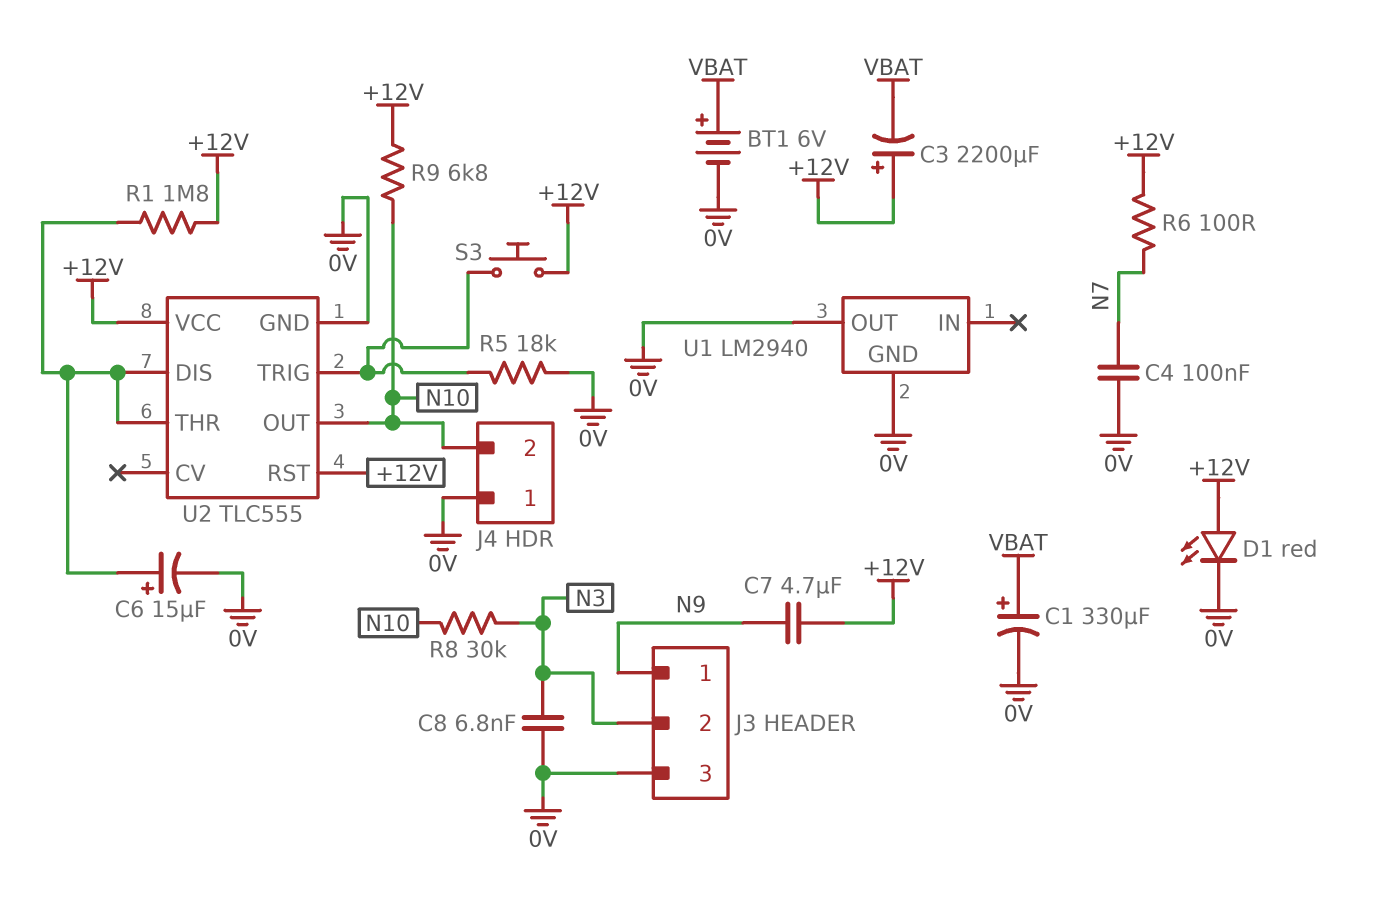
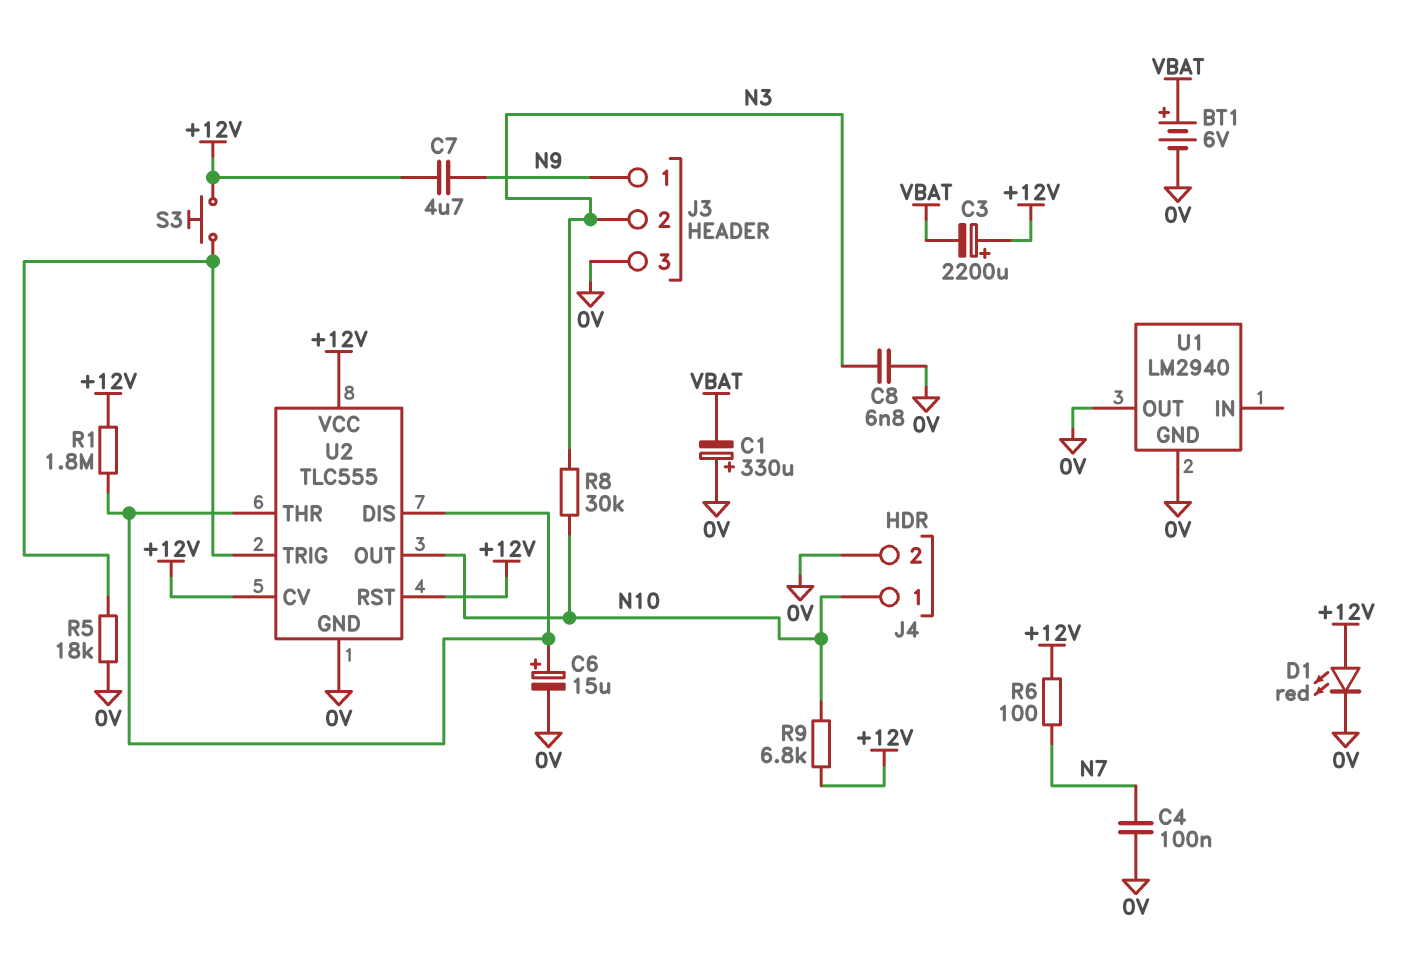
C1: 330uF (plus VBAT, minus 0V) -> 330uF (plus 0V, minus VBAT)
J4 pin 1: 0V -> N10
J4 pin 2: N10 -> 0V
U2 pin CV: none -> +12V

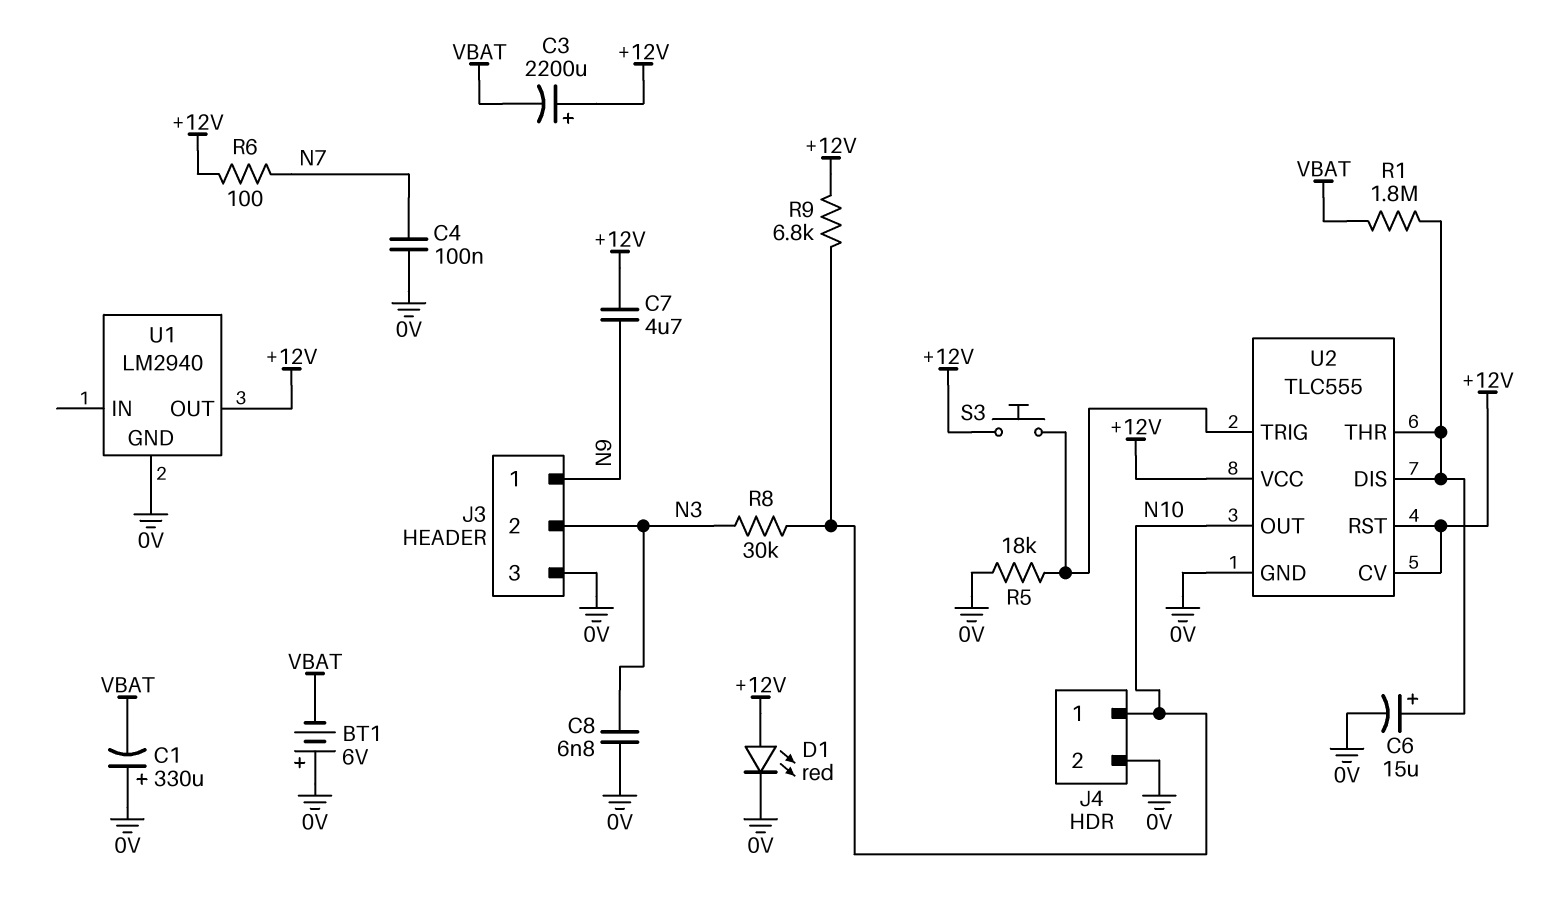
BT1: 6V (plus VBAT, minus 0V) -> 6V (plus 0V, minus VBAT)
R1: 1.8M (+12V, U2/DIS) -> 1.8M (U2/DIS, VBAT)
U1 pin OUT: 0V -> +12V

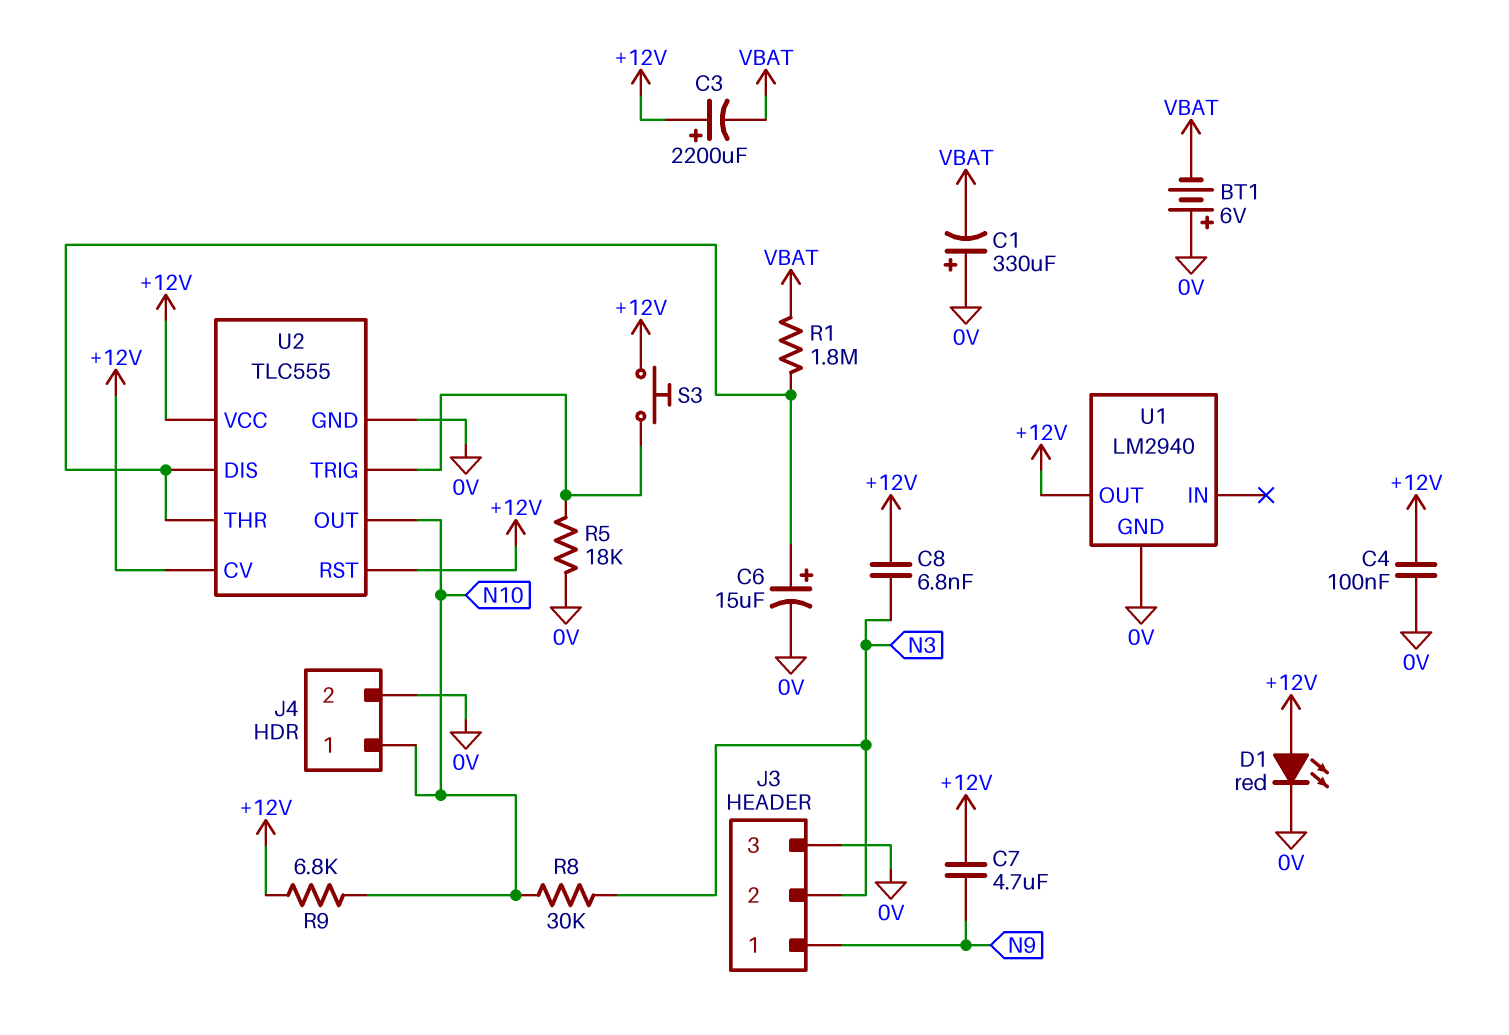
C4: 100nF (0V, N7) -> 100nF (+12V, 0V)
C8: 6.8nF (0V, N3) -> 6.8nF (+12V, N3)
R6: 100 (+12V, N7) -> none

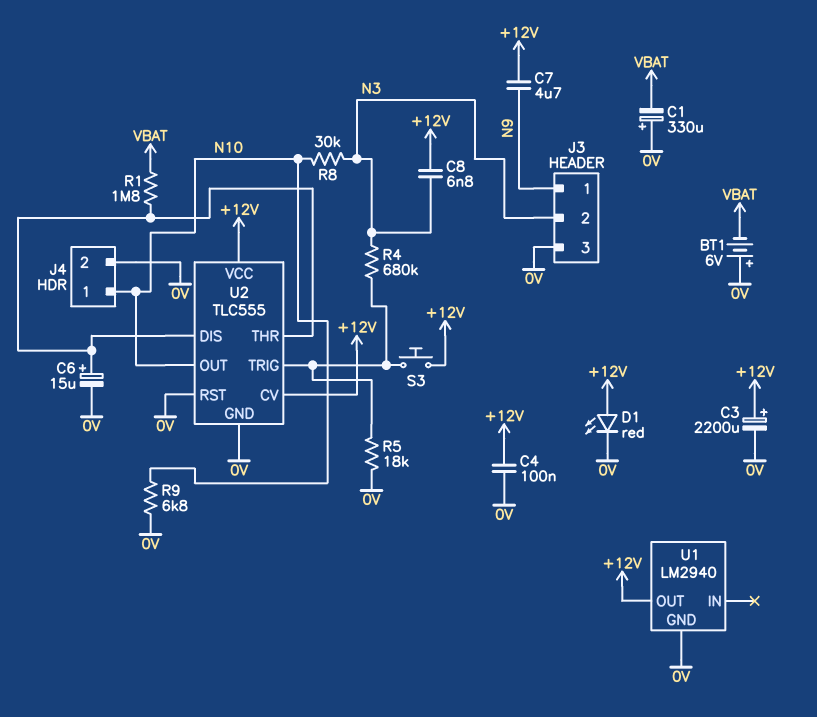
C3: 2200uF (plus +12V, minus VBAT) -> 2200uF (plus +12V, minus 0V)
R4: none -> 680k (N3, U2/TRIG)
R9: 6.8k (+12V, N10) -> 6.8k (0V, N10)
U2 pin RST: +12V -> 0V

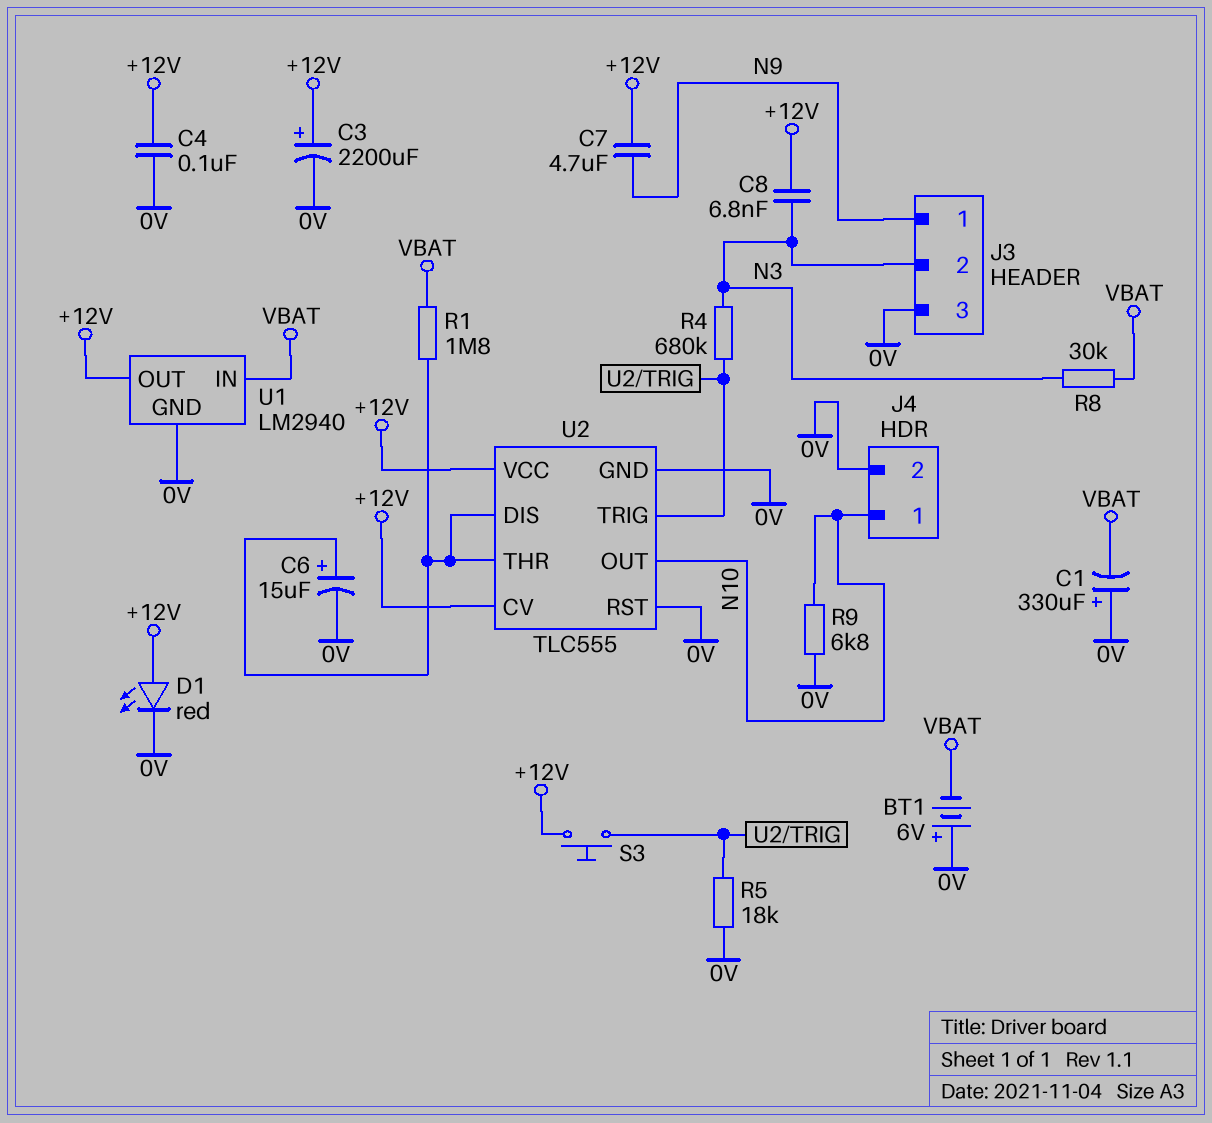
R8: 30k (N3, N10) -> 30k (N3, VBAT)
U1 pin IN: none -> VBAT

